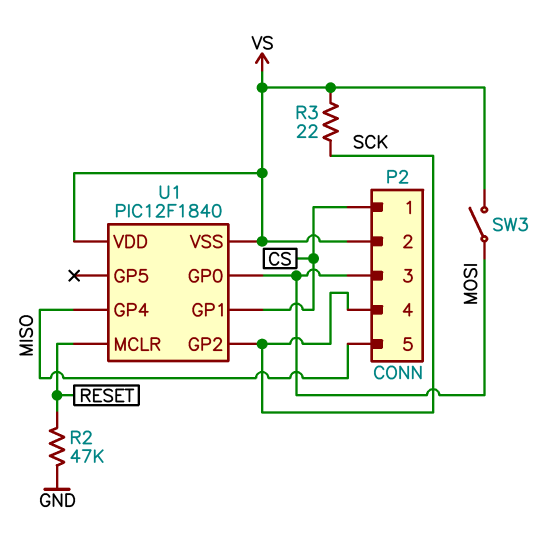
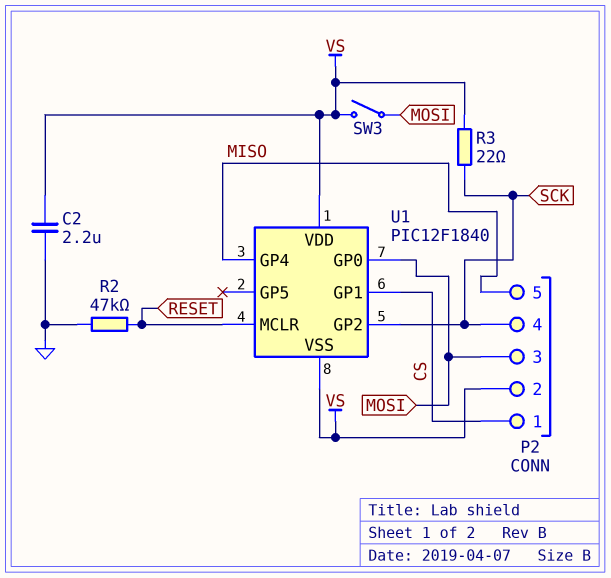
C2: none -> 2.2uF (GND, VS)

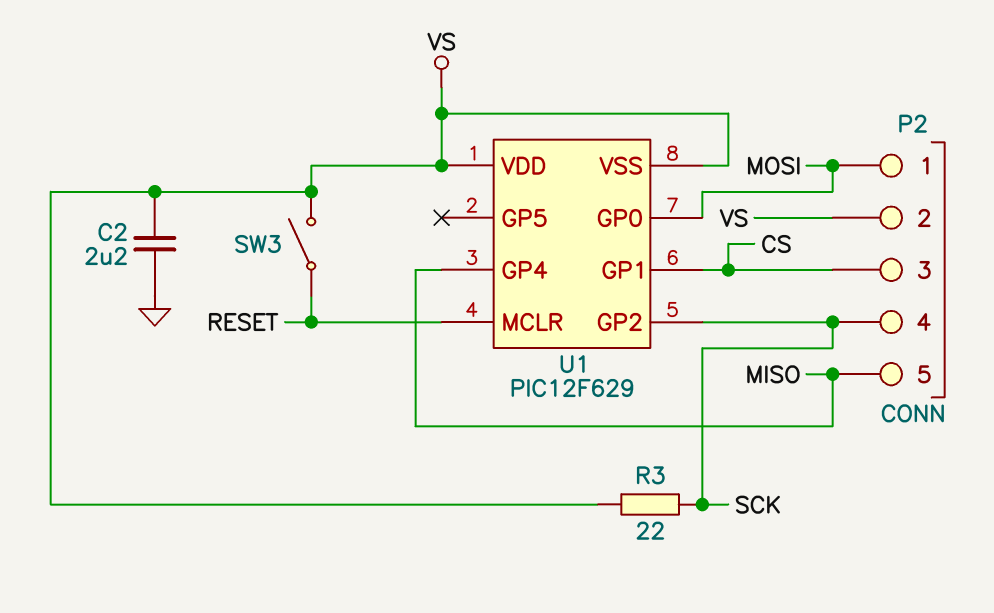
P2 pin 1: CS -> MOSI
P2 pin 3: MOSI -> CS
R2: 47k (GND, RESET) -> none
SW3: switch (MOSI, VS) -> switch (RESET, VS)
U1: PIC12F1840 -> PIC12F629

